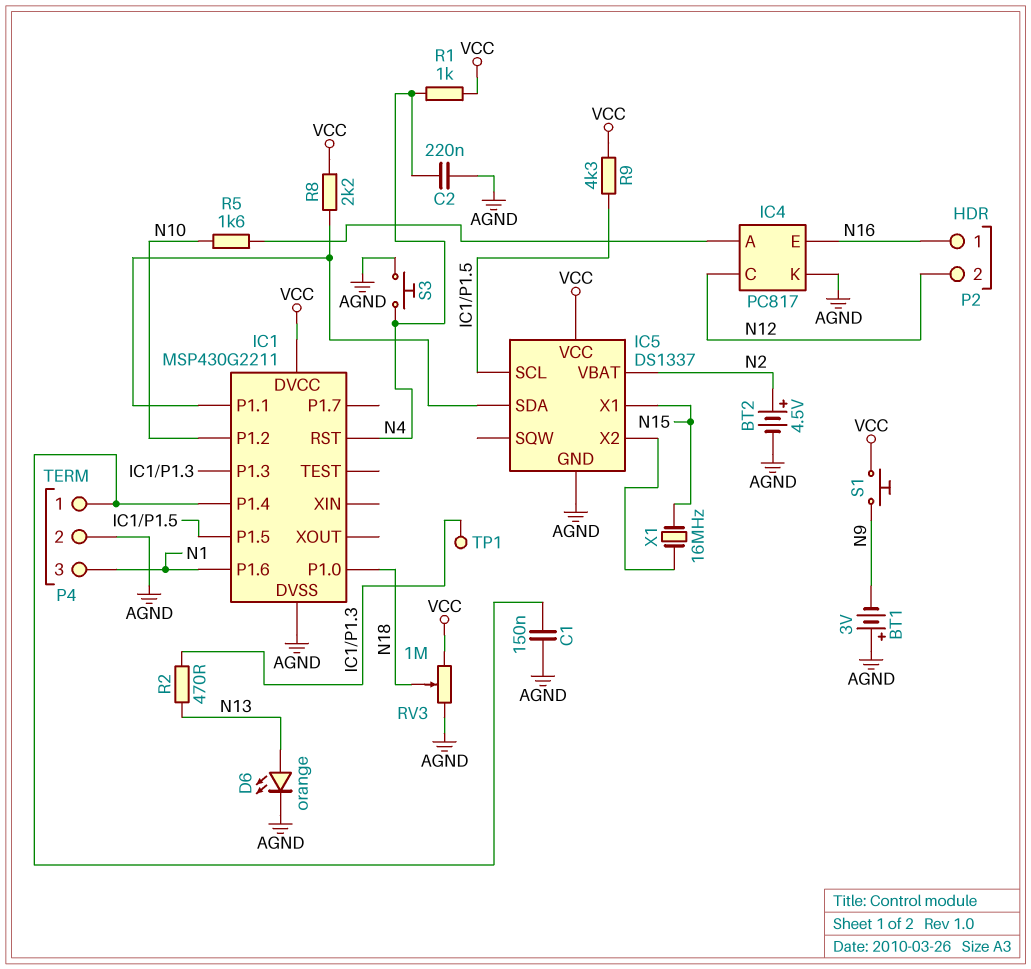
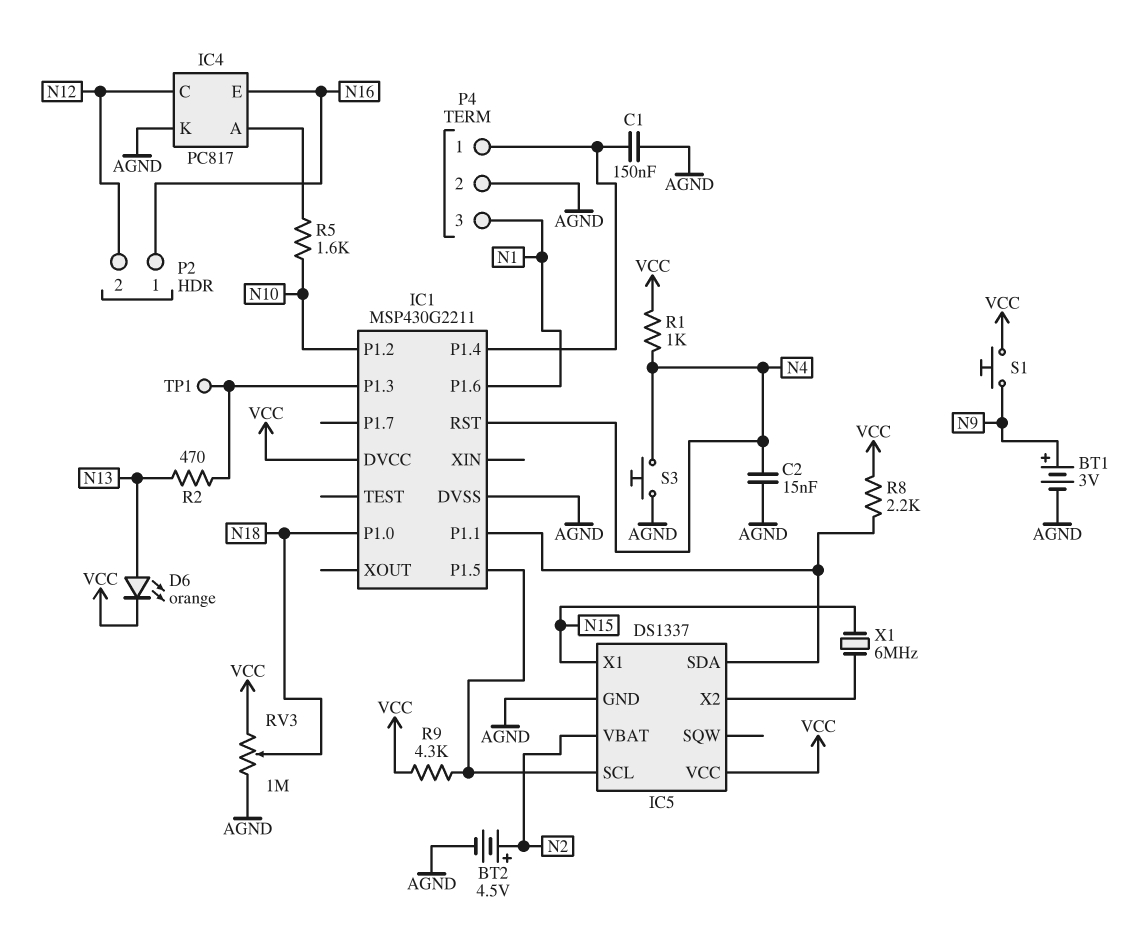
BT1: 3V (plus AGND, minus N9) -> 3V (plus N9, minus AGND)
C2: 220nF (AGND, N4) -> 15nF (AGND, N4)
D6: LED orange (A N13, K AGND) -> LED orange (A N13, K VCC)
X1: 16MHz (IC5/X2, N15) -> 6MHz (IC5/X2, N15)

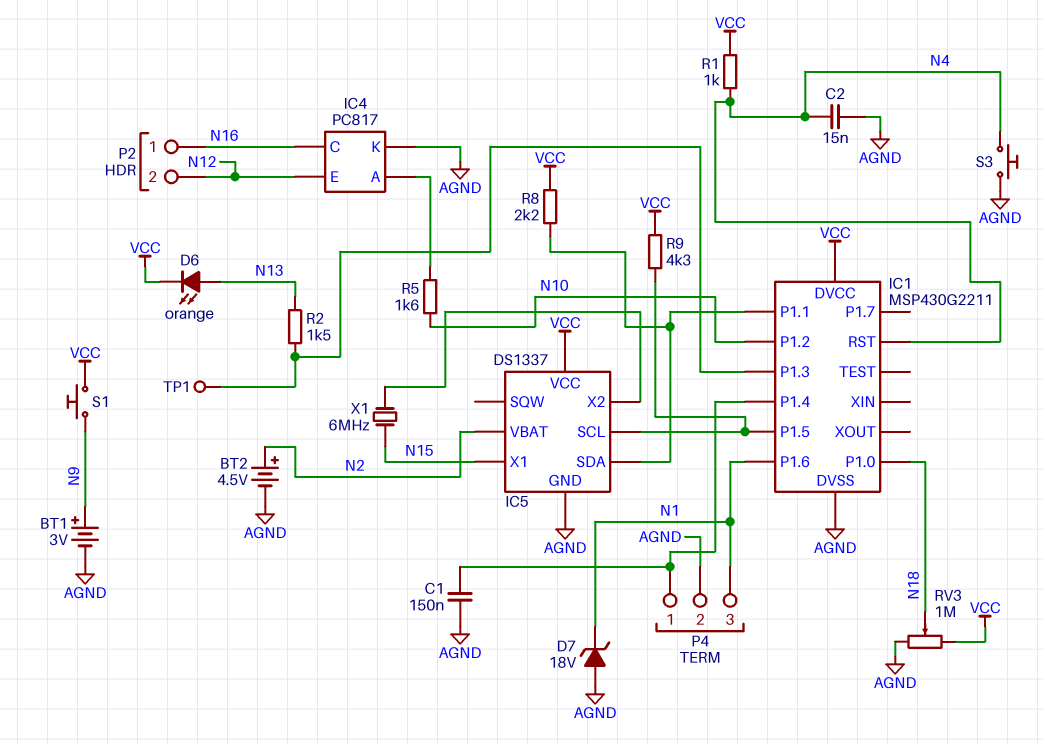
D7: none -> zener 18V (A AGND, K N1)
IC4 pin C: N12 -> N16
IC4 pin E: N16 -> N12
R2: 470 (IC1/P1.3, N13) -> 1.5k (IC1/P1.3, N13)

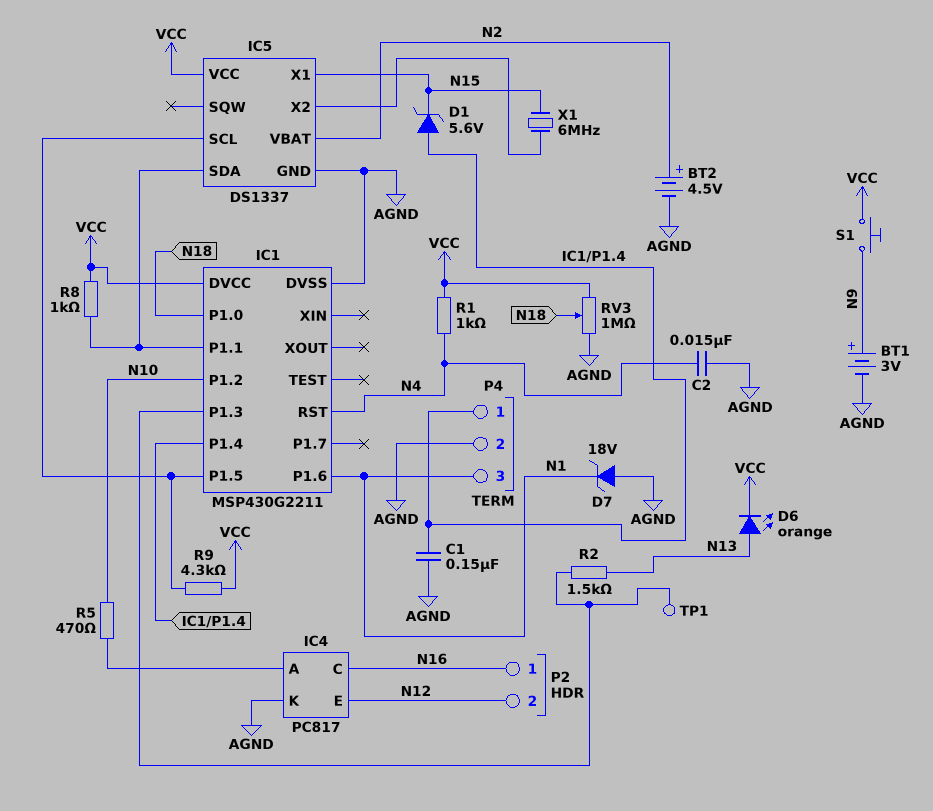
D1: none -> zener 5.6V (A IC1/P1.4, K N15)
R5: 1.6k (IC4/A, N10) -> 470 (IC4/A, N10)
R8: 2.2k (IC1/P1.1, VCC) -> 1k (IC1/P1.1, VCC)
S3: button (AGND, N4) -> none

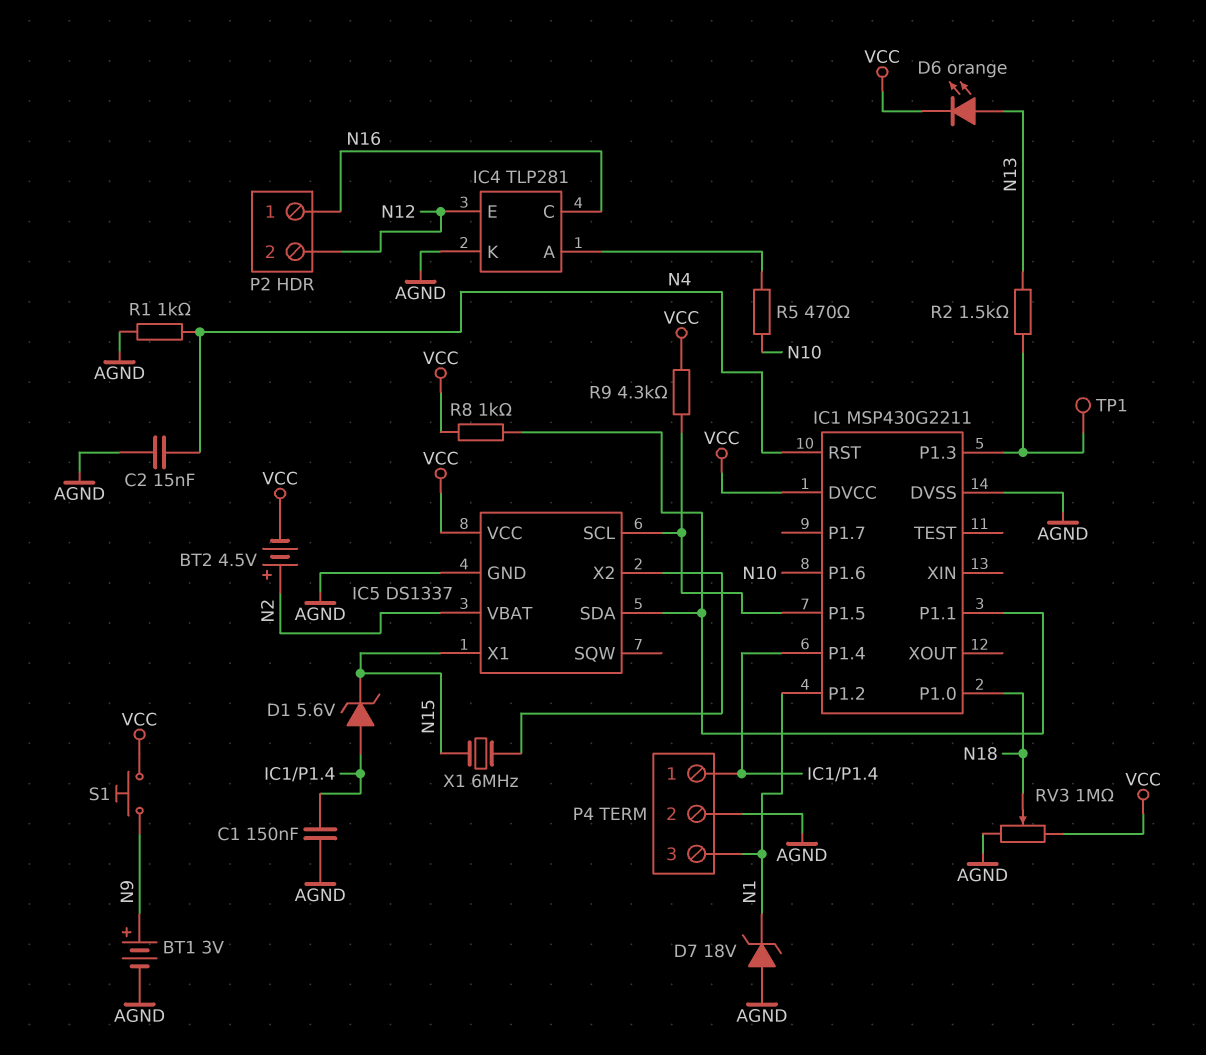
BT2: 4.5V (plus N2, minus AGND) -> 4.5V (plus N2, minus VCC)
IC1 pin P1.2: N10 -> N1
IC1 pin P1.6: N1 -> N10
IC4: PC817 -> TLP281
R1: 1k (N4, VCC) -> 1k (AGND, N4)

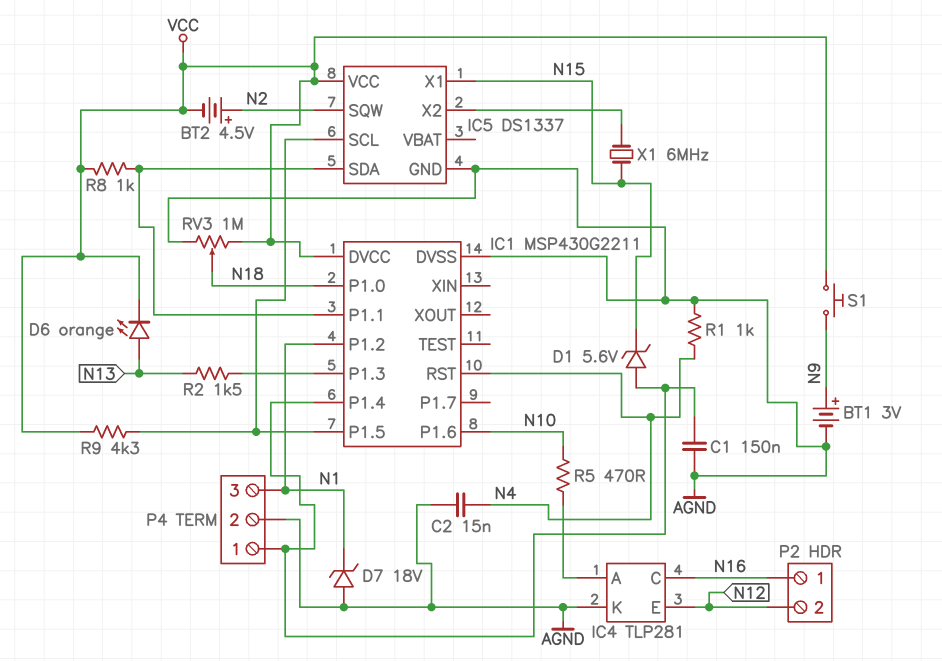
IC5 pin SQW: none -> N2
IC5 pin VBAT: N2 -> none
TP1: test point (IC1/P1.3) -> none

